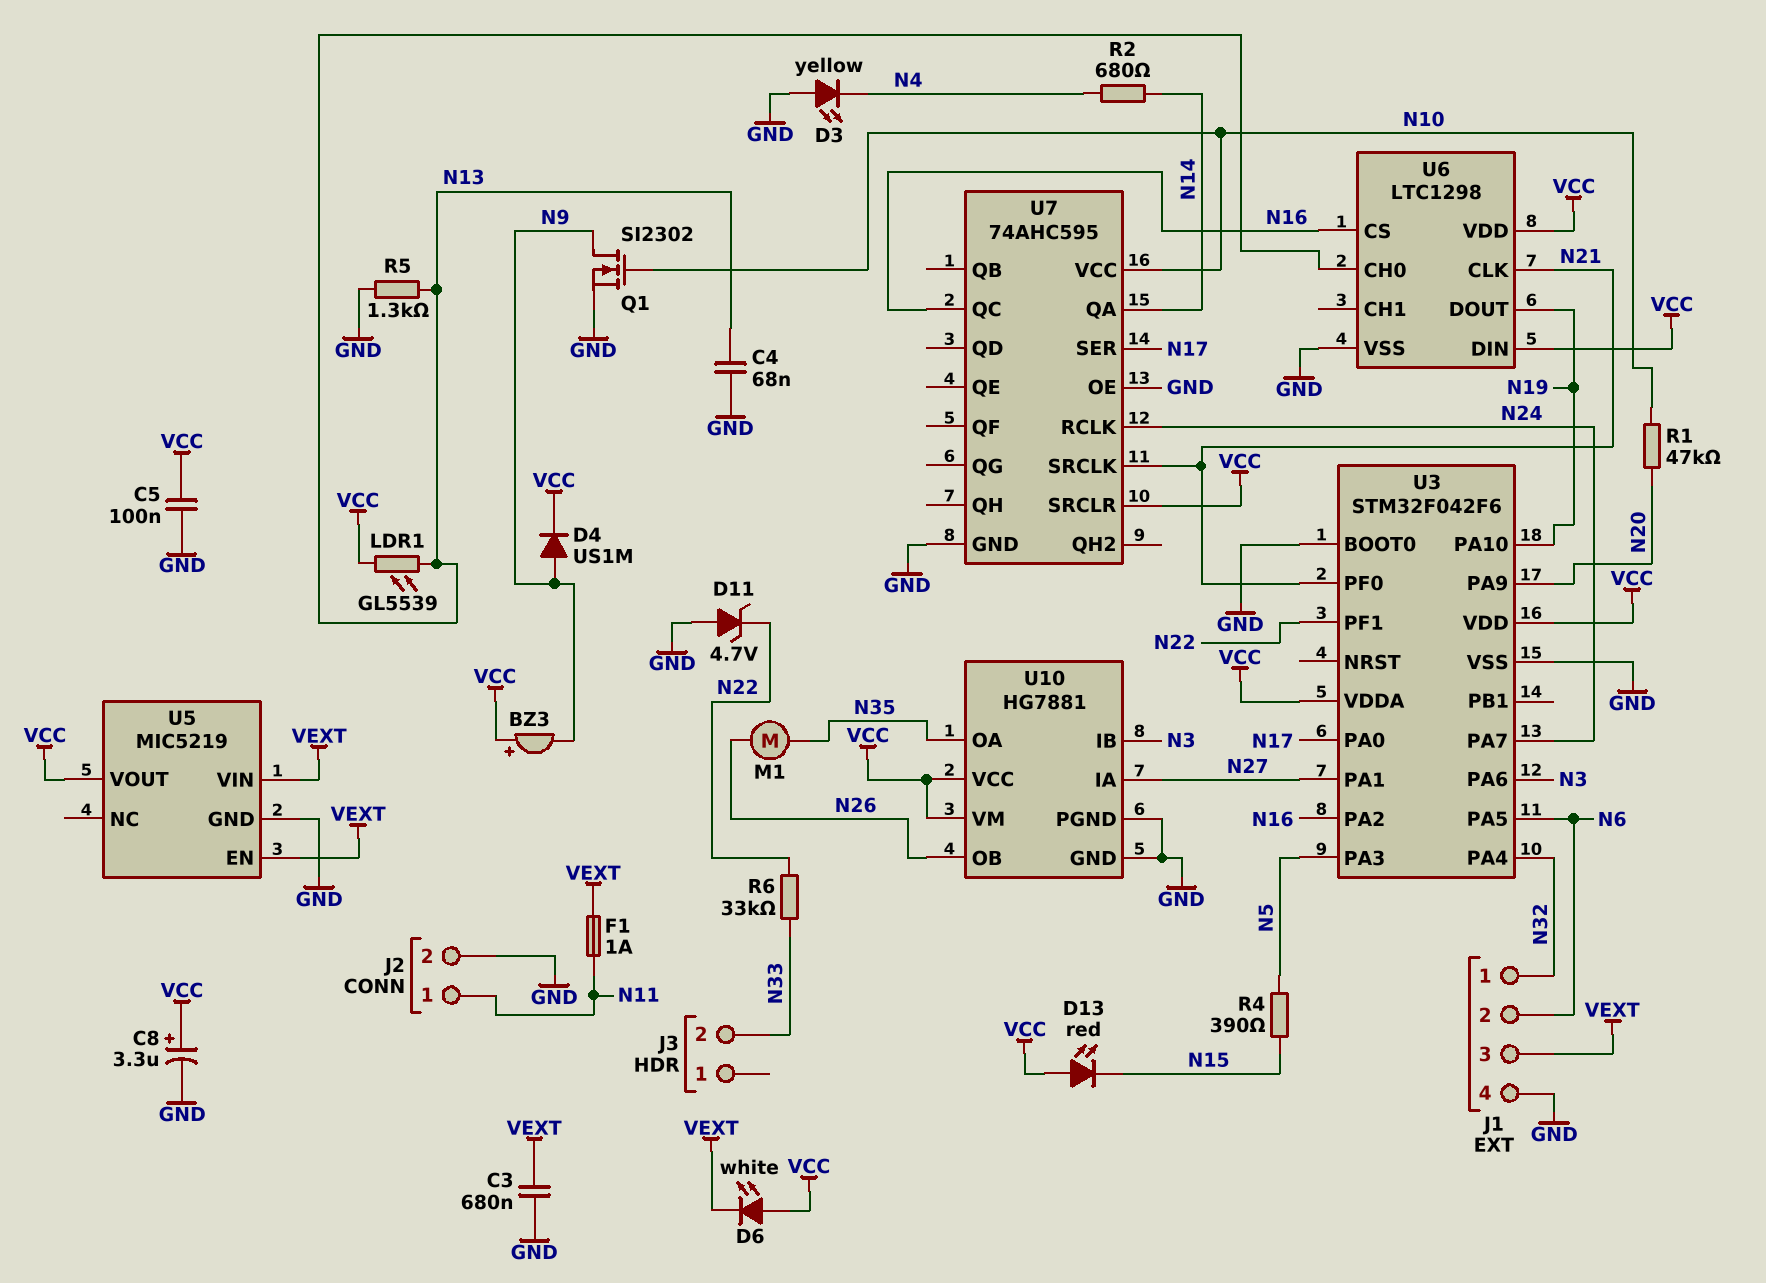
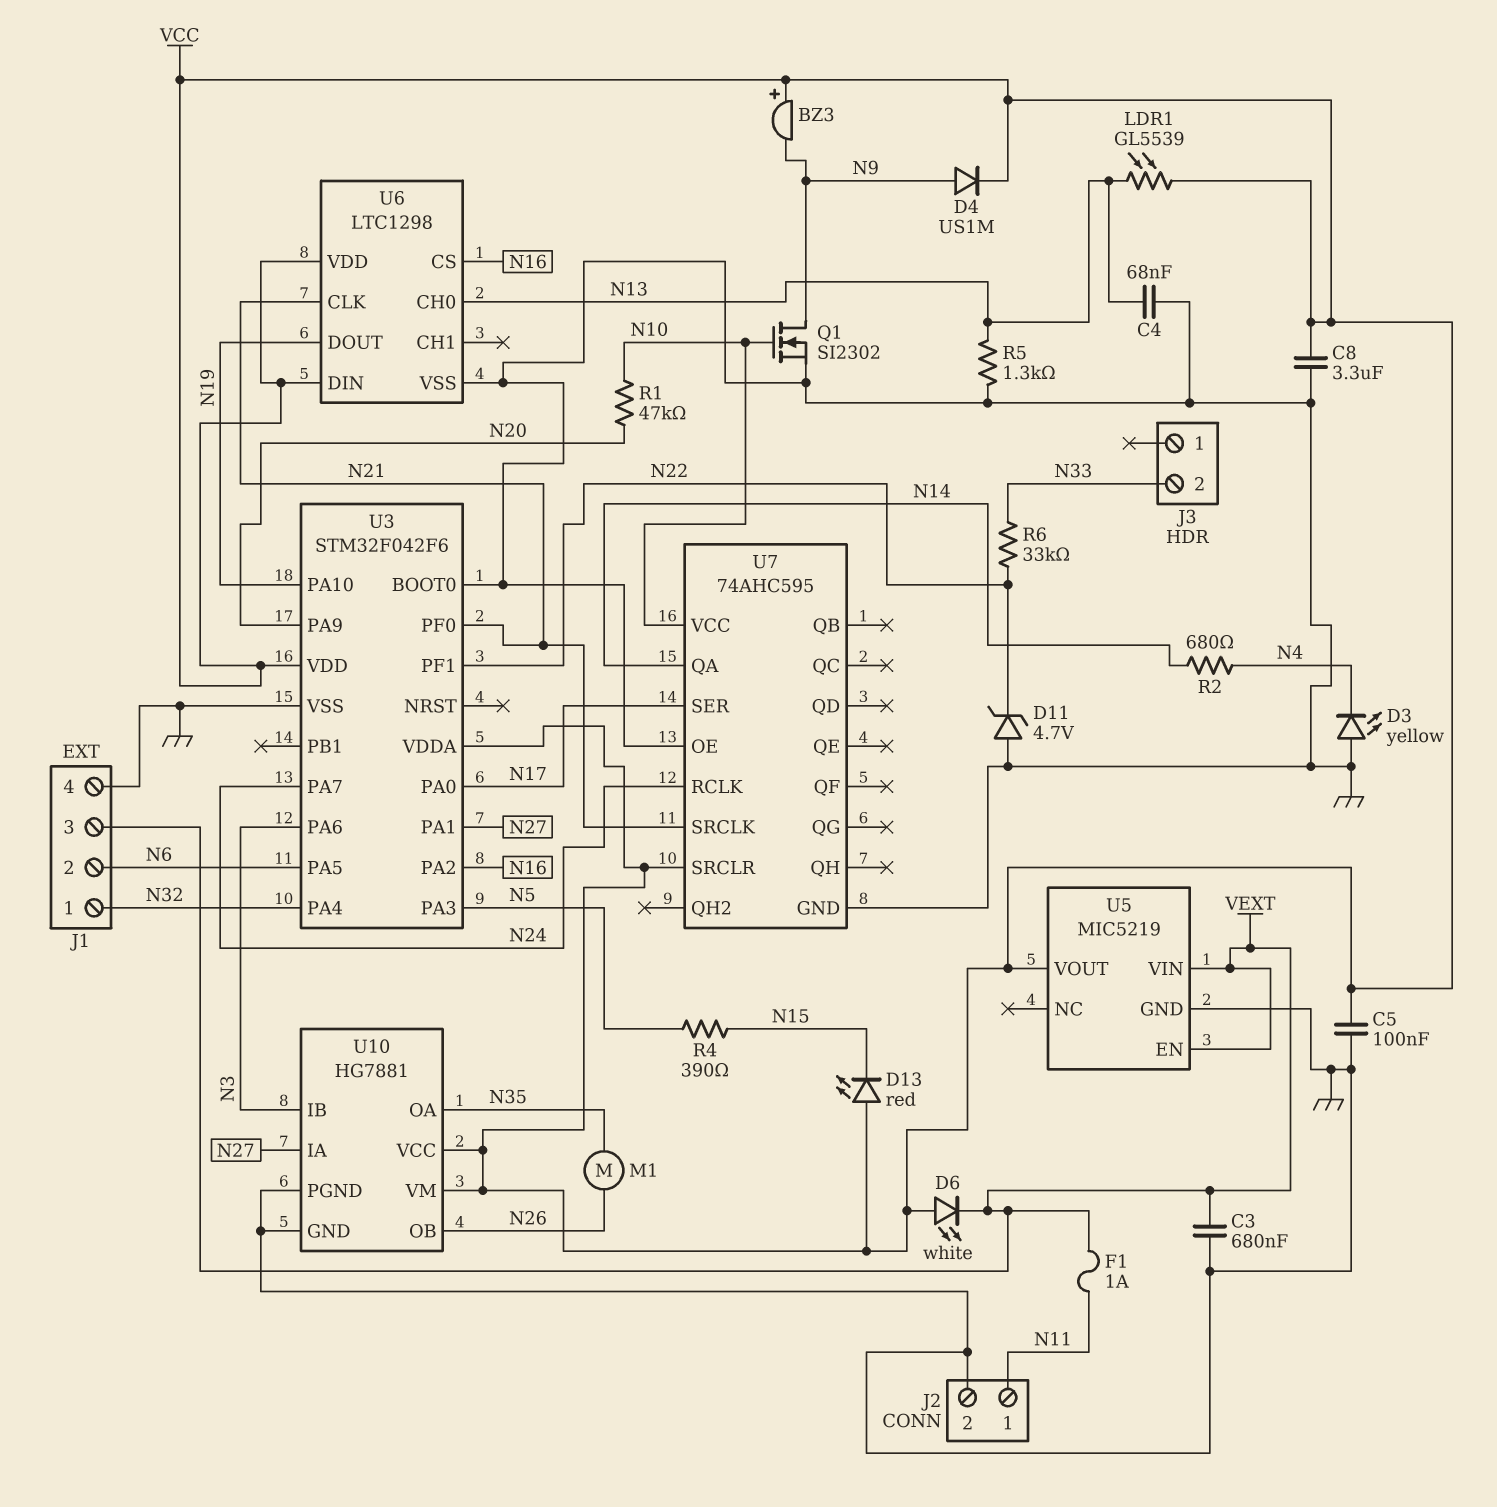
C8: 3.3uF (plus VCC, minus GND) -> 3.3uF (GND, VCC)
U7 pin QC: N16 -> none

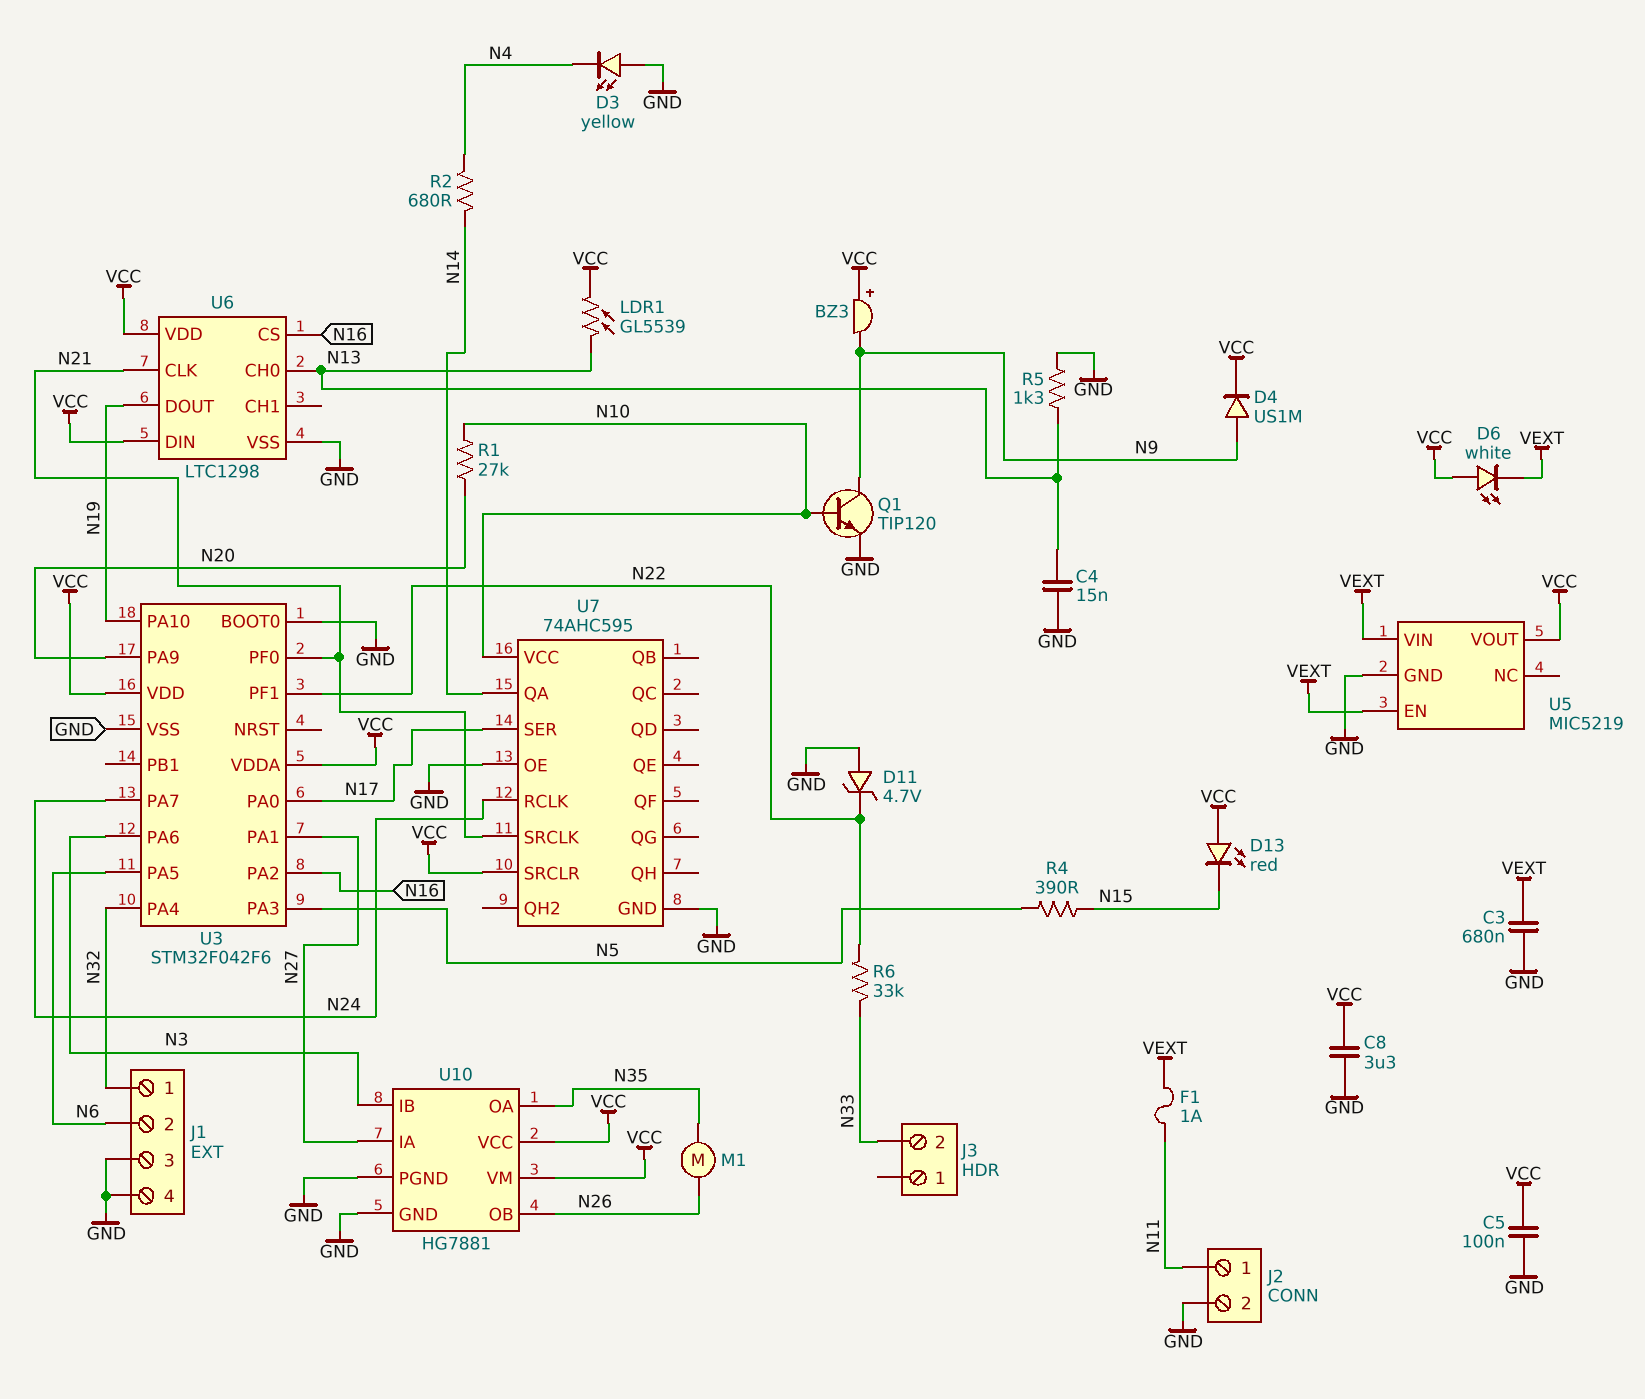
C4: 68nF (GND, N13) -> 15nF (GND, N13)
J1 pin 3: VEXT -> GND
Q1: NMOS SI2302 (G N10, D N9, S GND) -> NPN TIP120 (B N10, C N9, E GND)
R1: 47k (N10, N20) -> 27k (N10, N20)

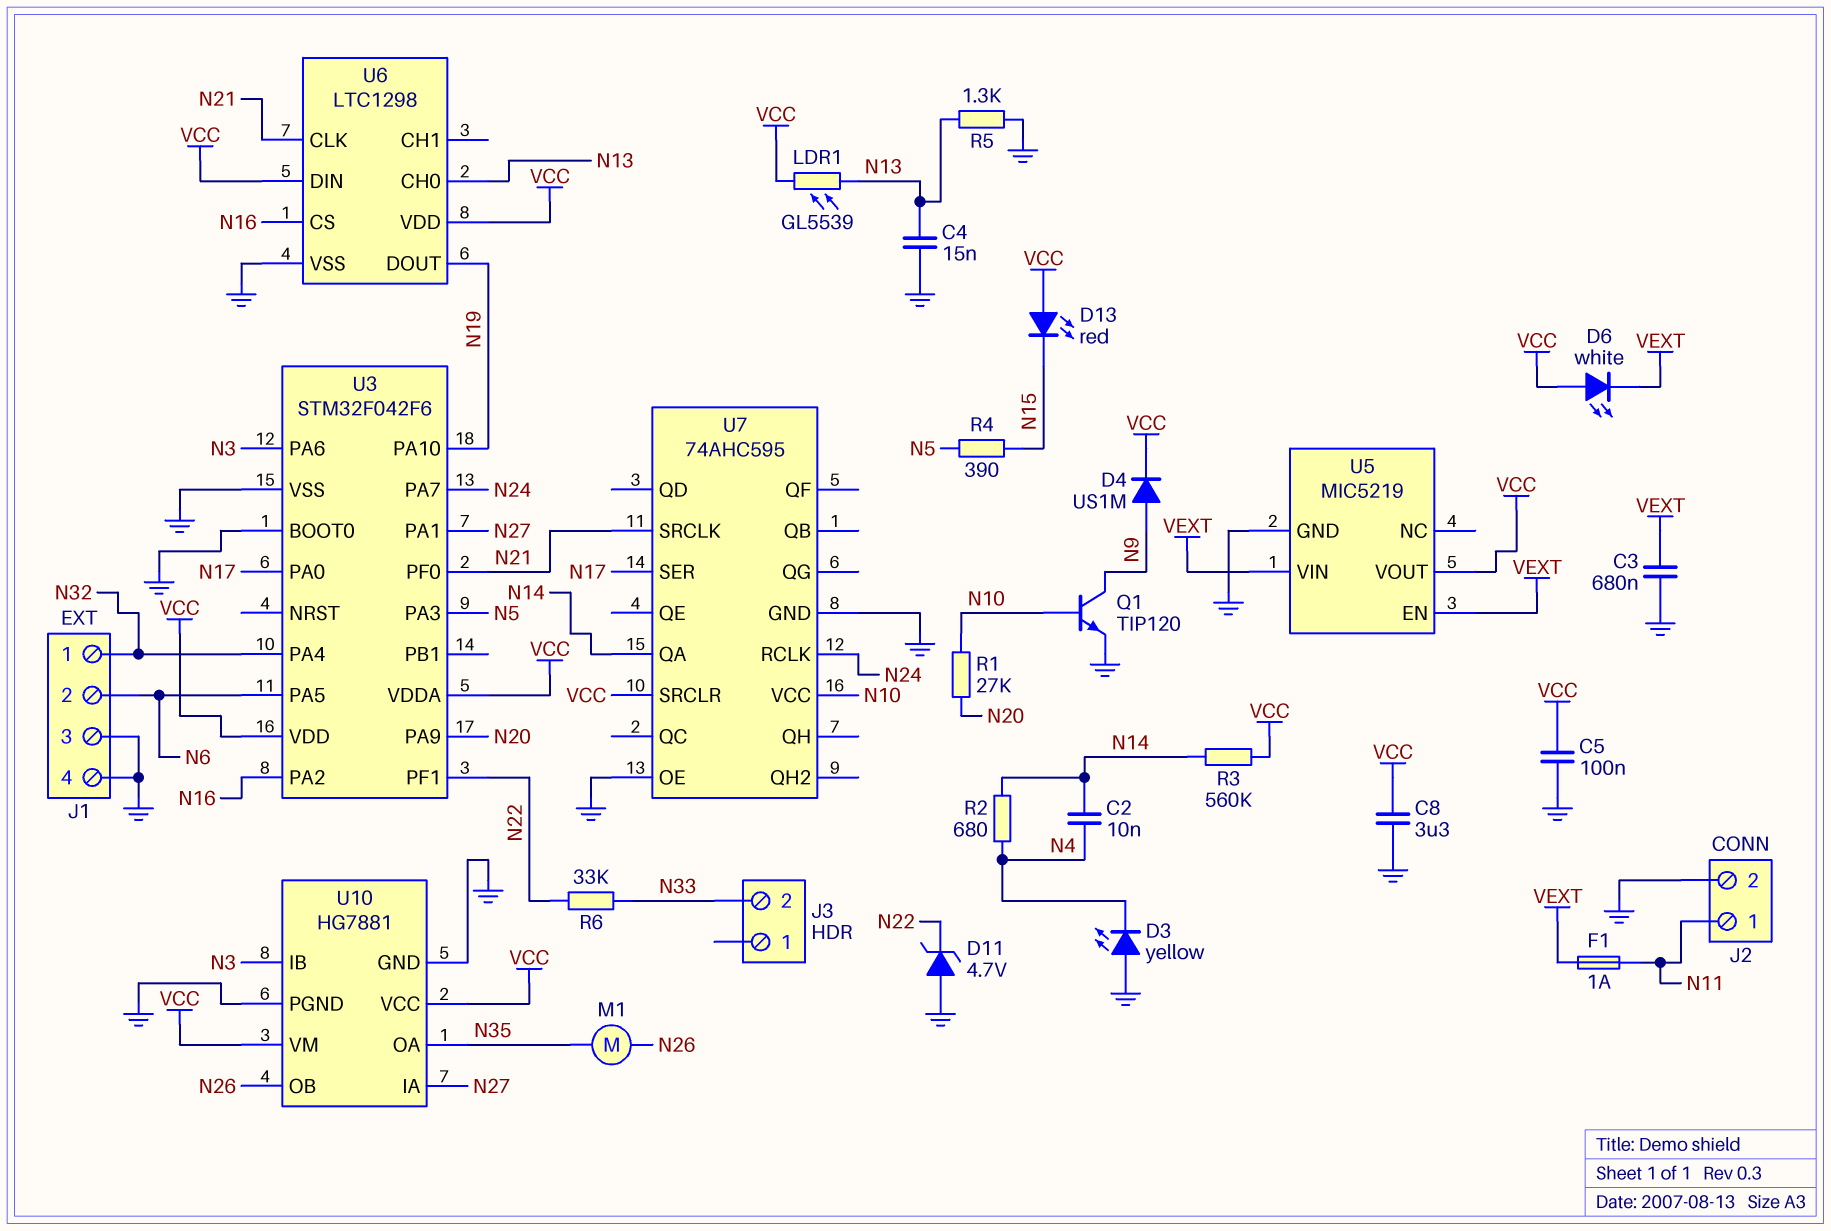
BZ3: buzzer (plus VCC, minus N9) -> none
C2: none -> 10nF (N4, N14)
R3: none -> 560k (N14, VCC)

